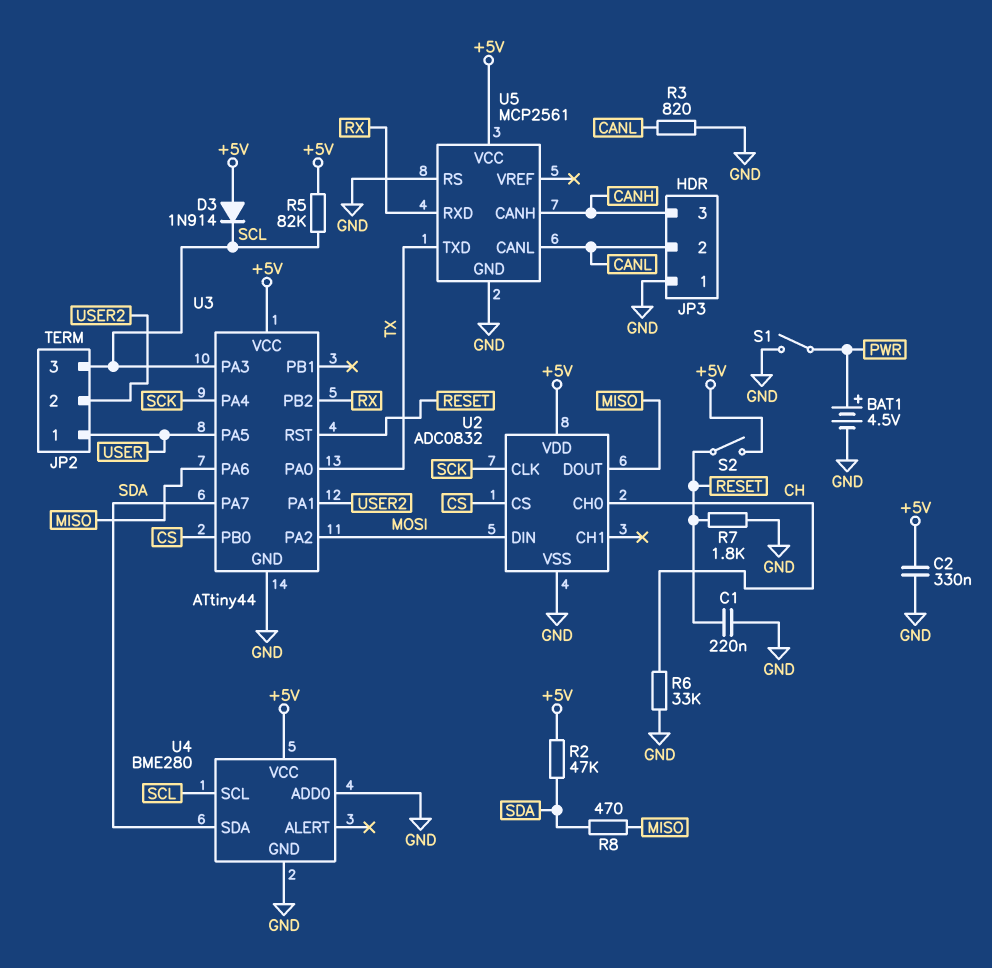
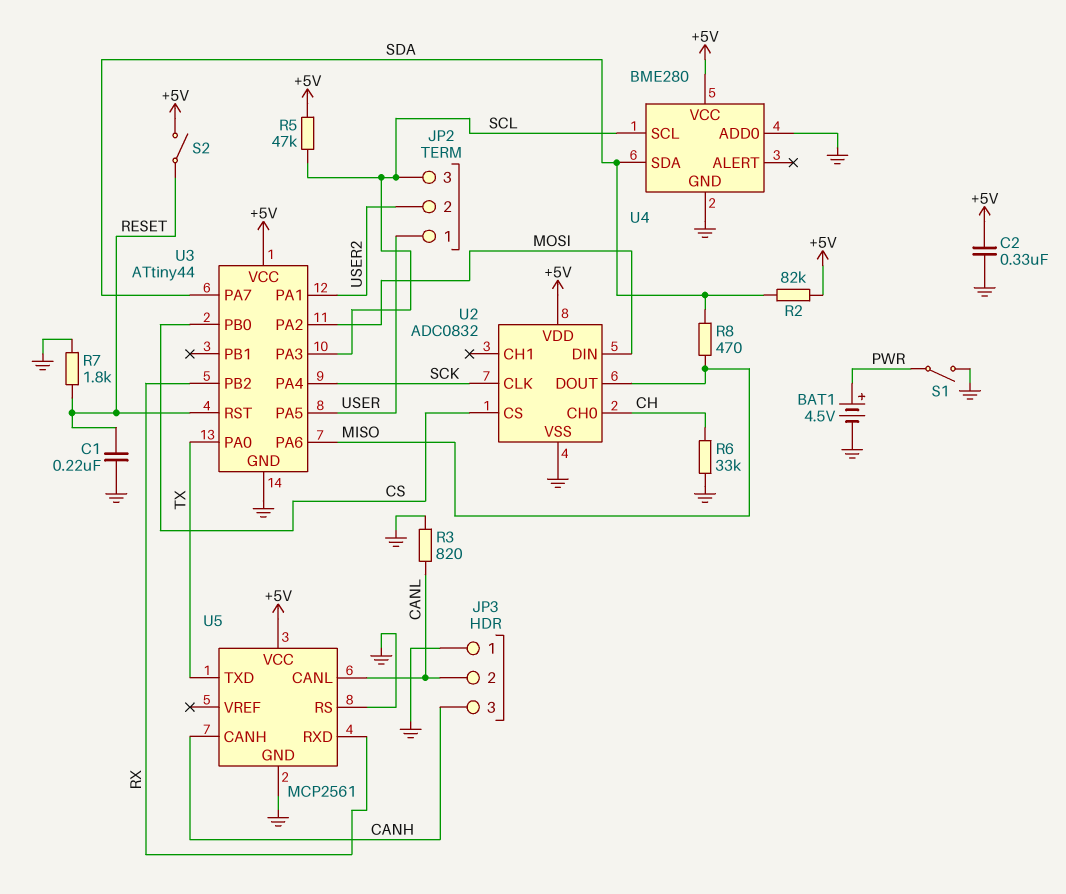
D3: diode 1N914 (A +5V, K SCL) -> none
R2: 47k (+5V, SDA) -> 82k (+5V, SDA)
R5: 82k (+5V, SCL) -> 47k (+5V, SCL)

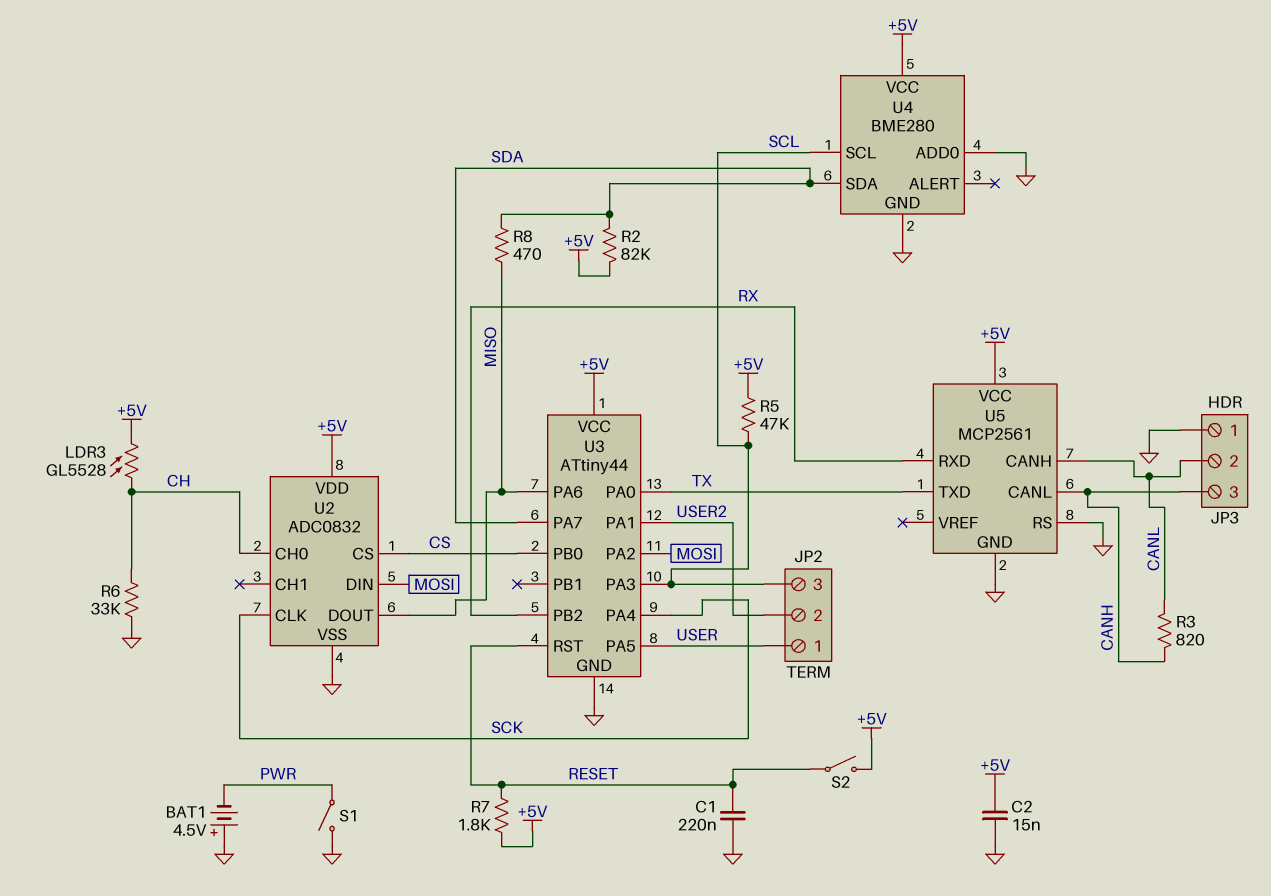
BAT1: 4.5V (plus PWR, minus GND) -> 4.5V (plus GND, minus PWR)
C2: 330nF (+5V, GND) -> 15nF (+5V, GND)
LDR3: none -> GL5528 (+5V, CH)
R3: 820 (CANL, GND) -> 820 (CANH, CANL)
R7: 1.8k (GND, RESET) -> 1.8k (+5V, RESET)
U5 pin CANH: CANH -> CANL
U5 pin CANL: CANL -> CANH

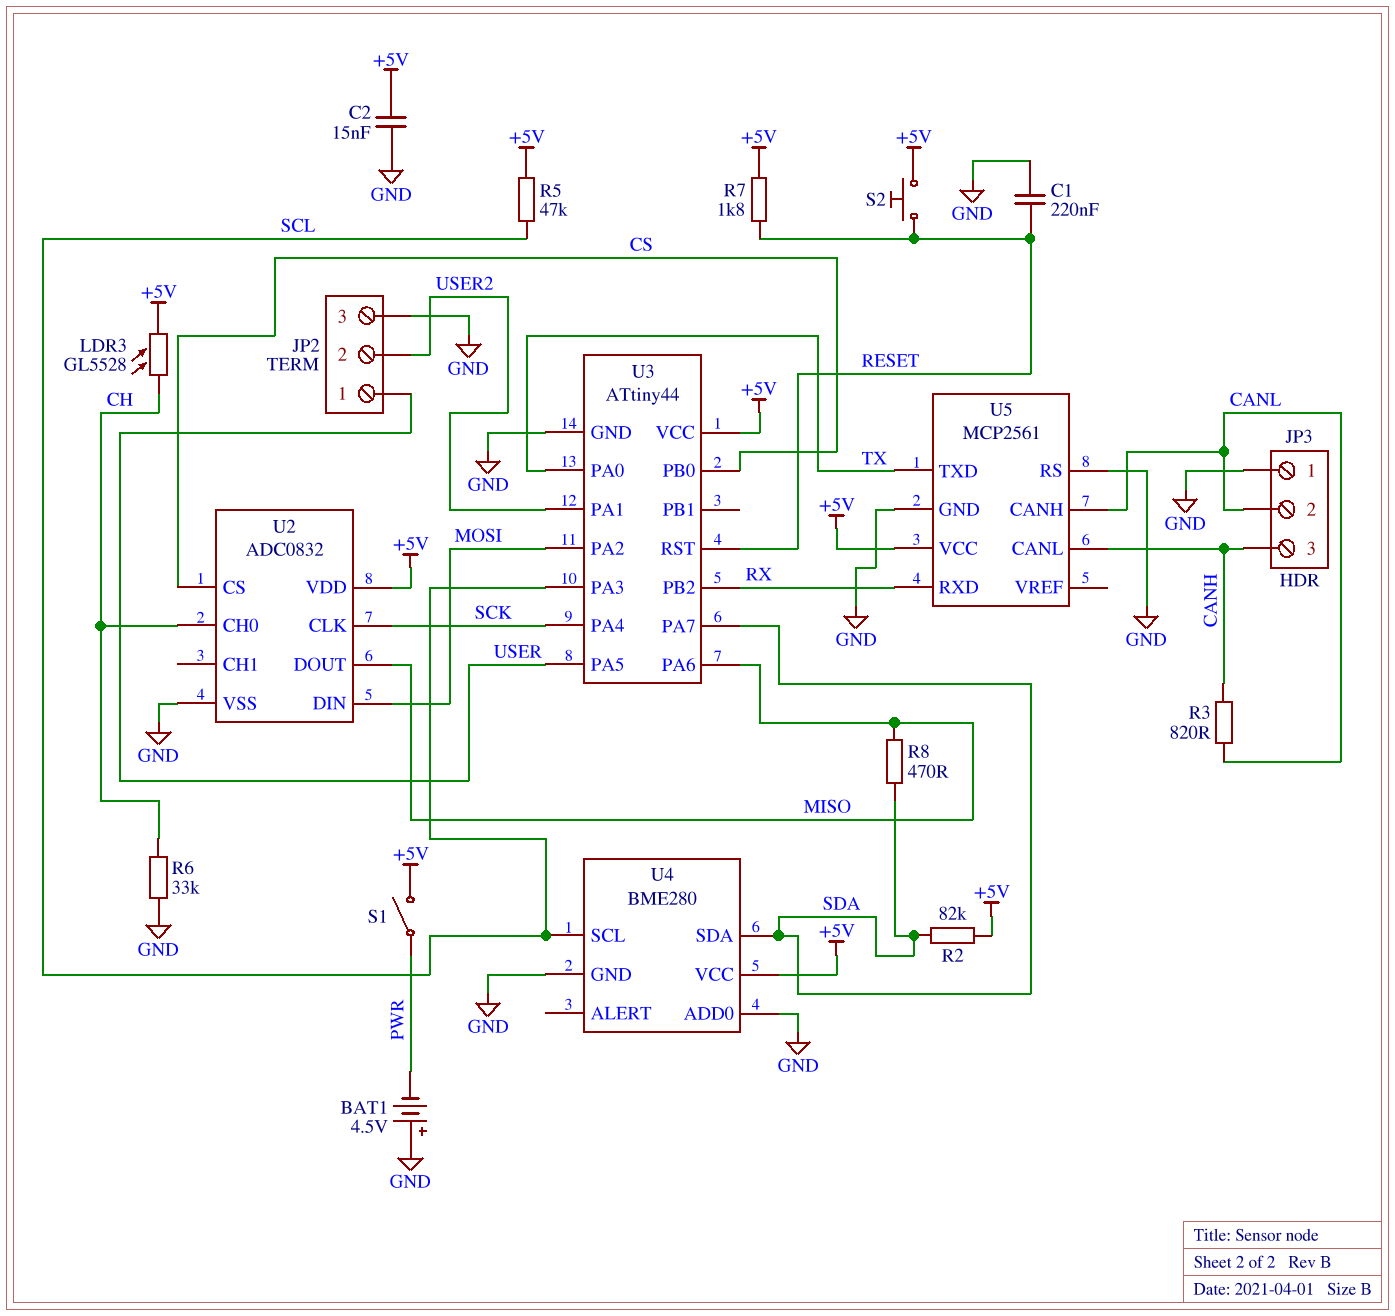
JP2 pin 3: SCL -> GND
S1: switch (GND, PWR) -> switch (+5V, PWR)
S2: switch (+5V, RESET) -> button (+5V, RESET)

